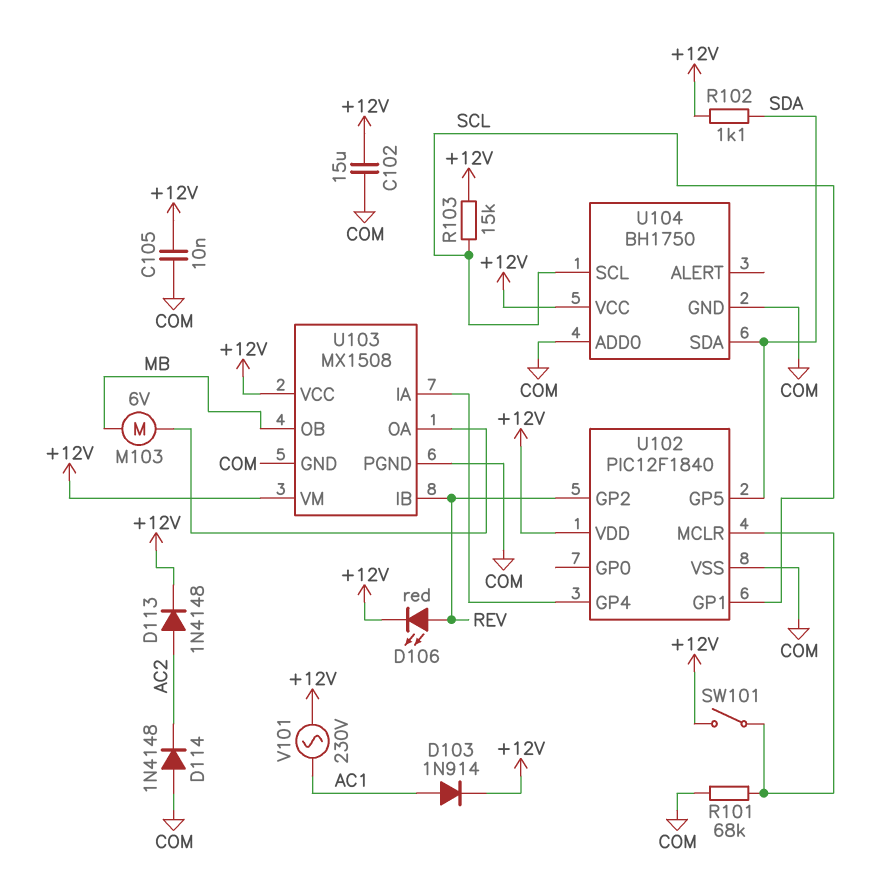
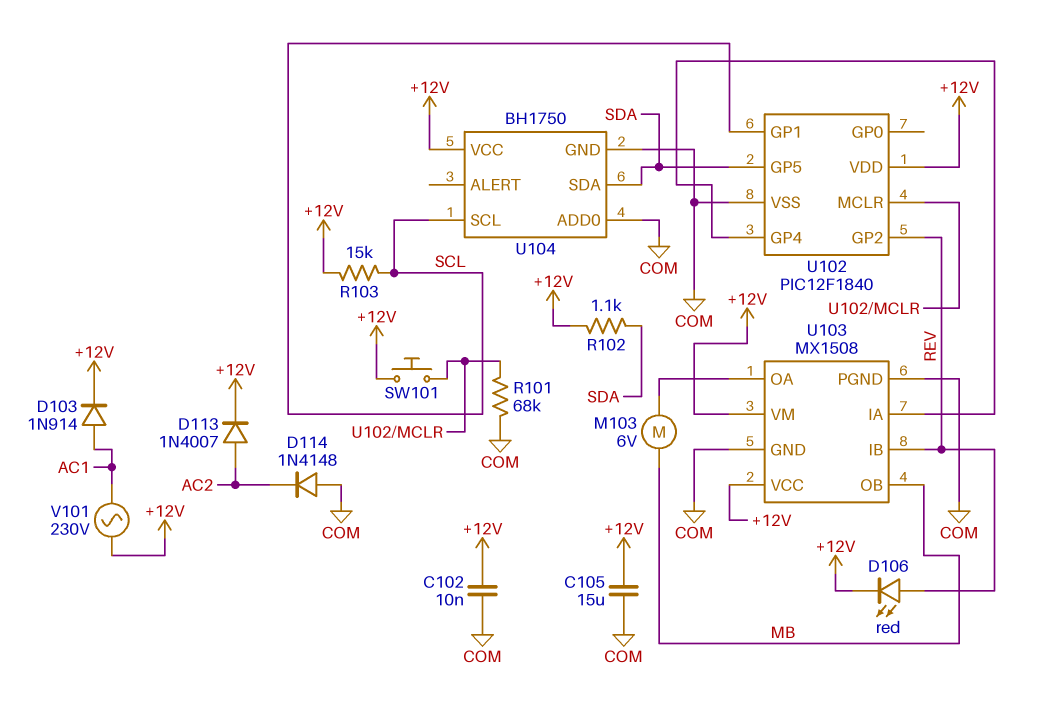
C102: 15uF (+12V, COM) -> 10nF (+12V, COM)
C105: 10nF (+12V, COM) -> 15uF (+12V, COM)
D113: diode 1N4148 (A AC2, K +12V) -> diode 1N4007 (A AC2, K +12V)
SW101: switch (+12V, U102/MCLR) -> button (+12V, U102/MCLR)

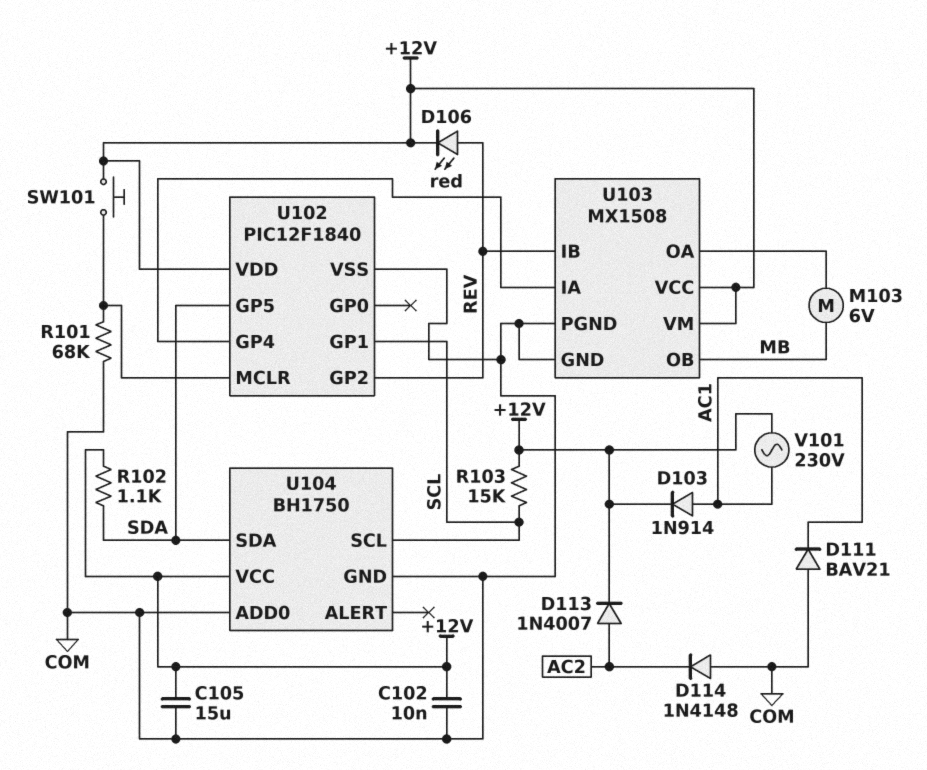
D111: none -> diode BAV21 (A COM, K AC1)

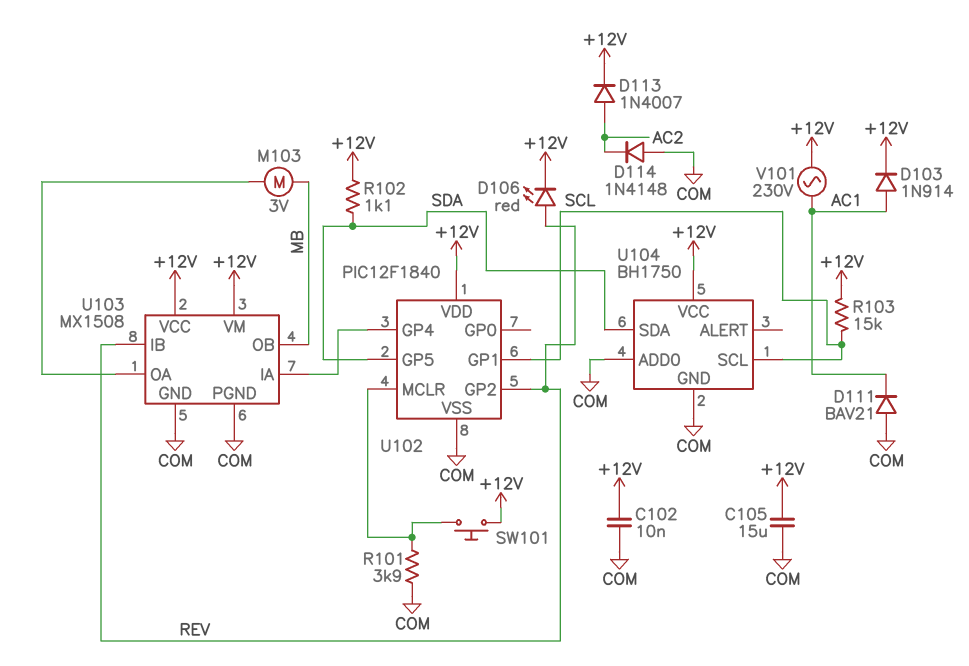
M103: motor 6V (MB, U103/OA) -> motor 3V (MB, U103/OA)
R101: 68k (COM, U102/MCLR) -> 3.9k (COM, U102/MCLR)

